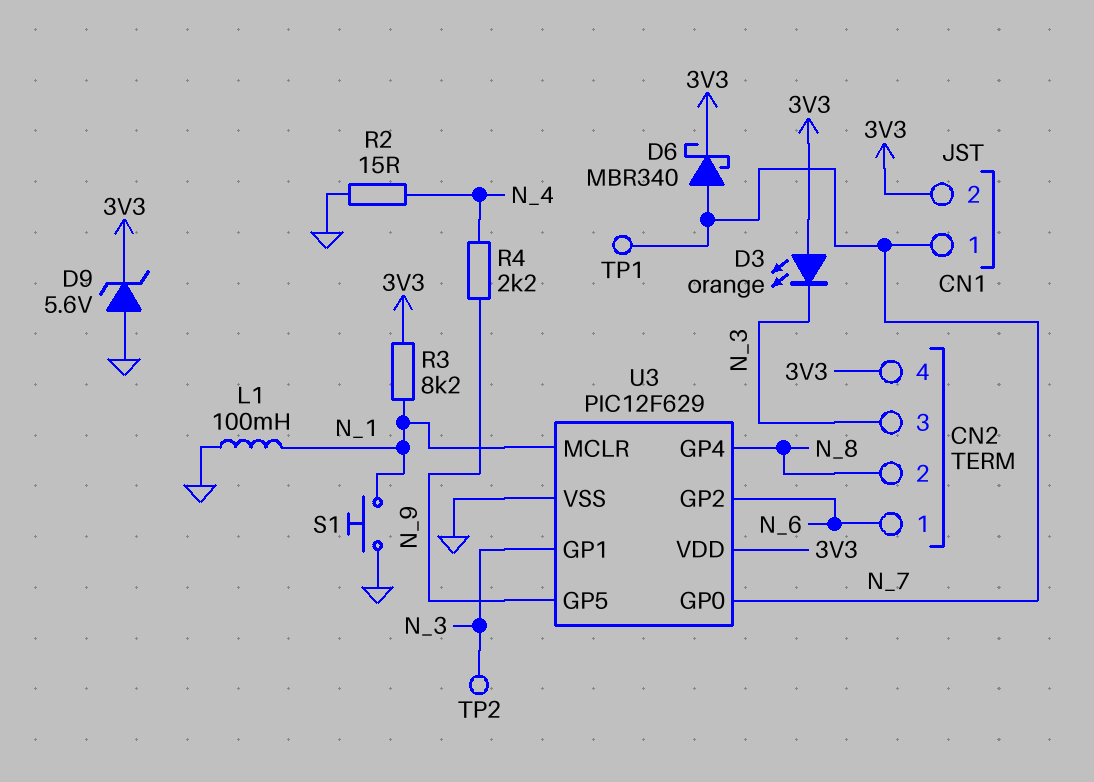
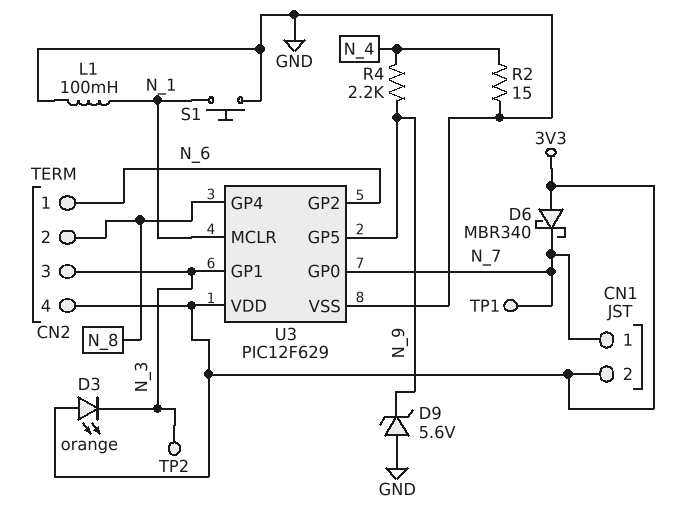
D6: schottky MBR340 (A N_7, K 3V3) -> schottky MBR340 (A 3V3, K N_7)
D9: zener 5.6V (A GND, K 3V3) -> zener 5.6V (A GND, K N_9)
R3: 8.2k (3V3, N_1) -> none

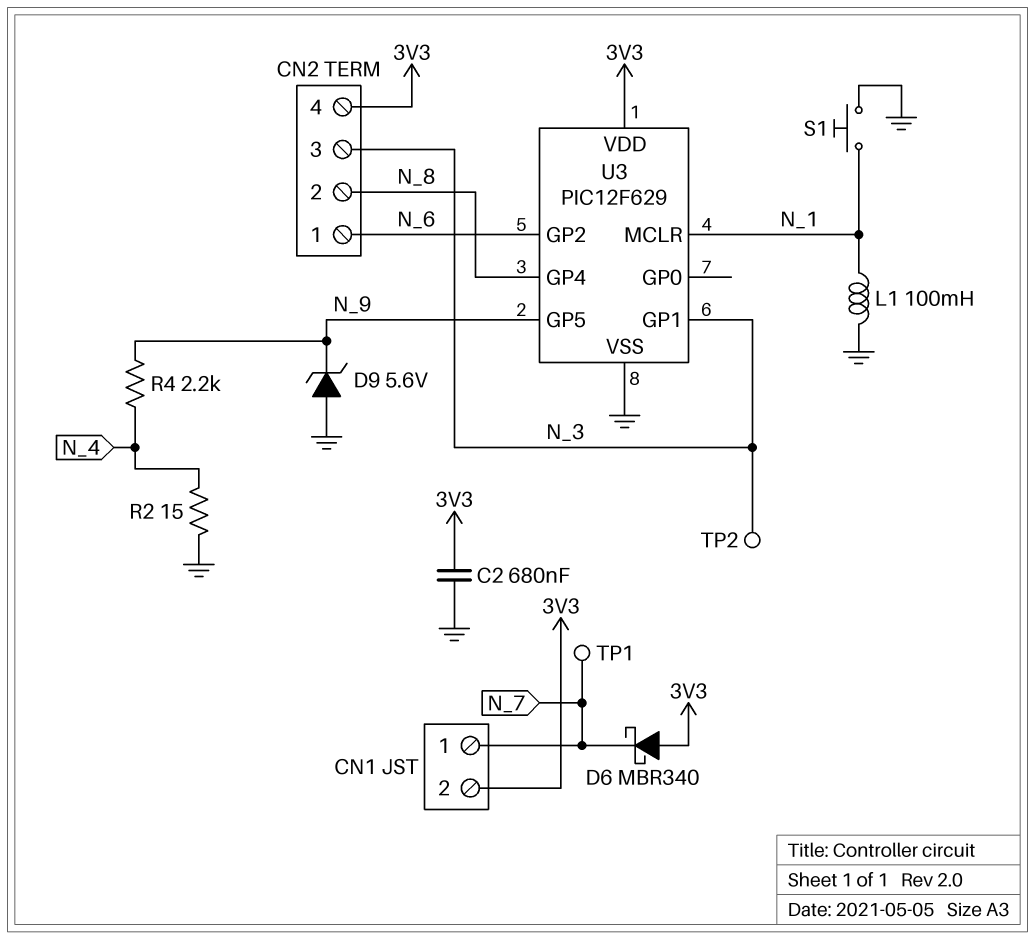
C2: none -> 680nF (3V3, GND)
D3: LED orange (A 3V3, K N_3) -> none
U3 pin GP0: N_7 -> none

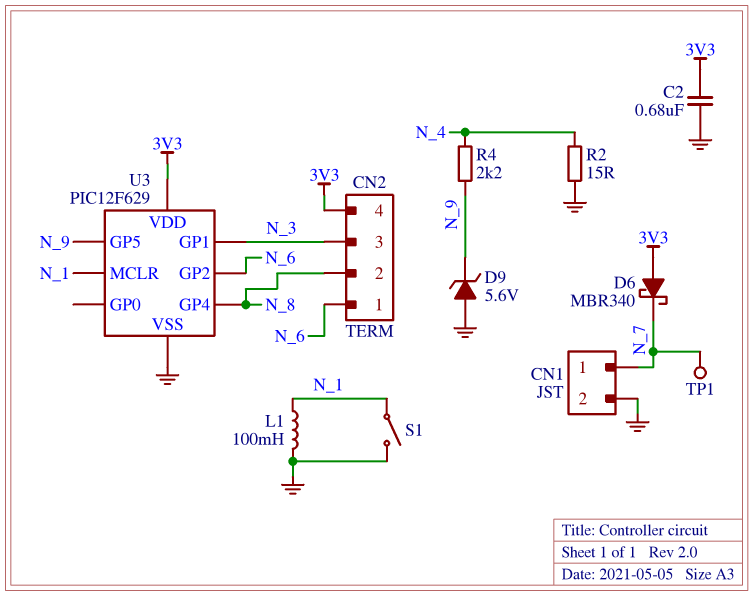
CN1 pin 2: 3V3 -> GND
S1: button (GND, N_1) -> switch (GND, N_1)
TP2: test point (N_3) -> none

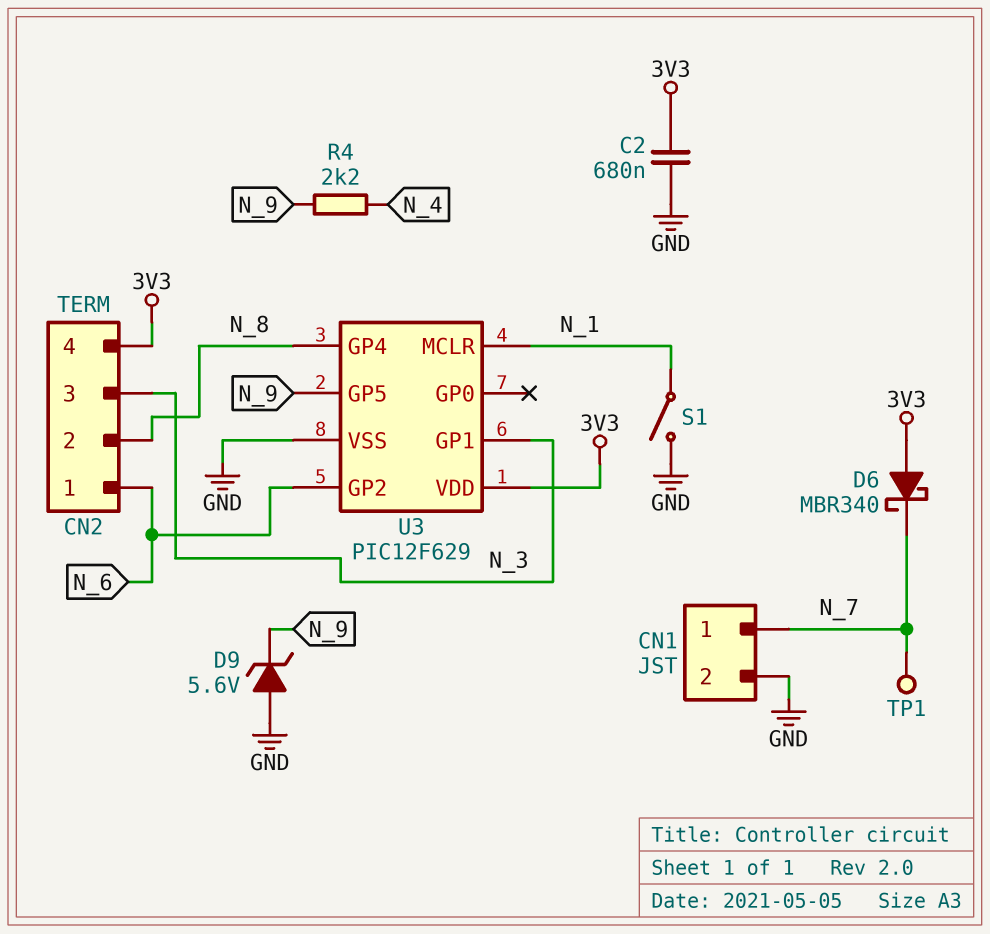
L1: 100mH (GND, N_1) -> none
R2: 15 (GND, N_4) -> none

